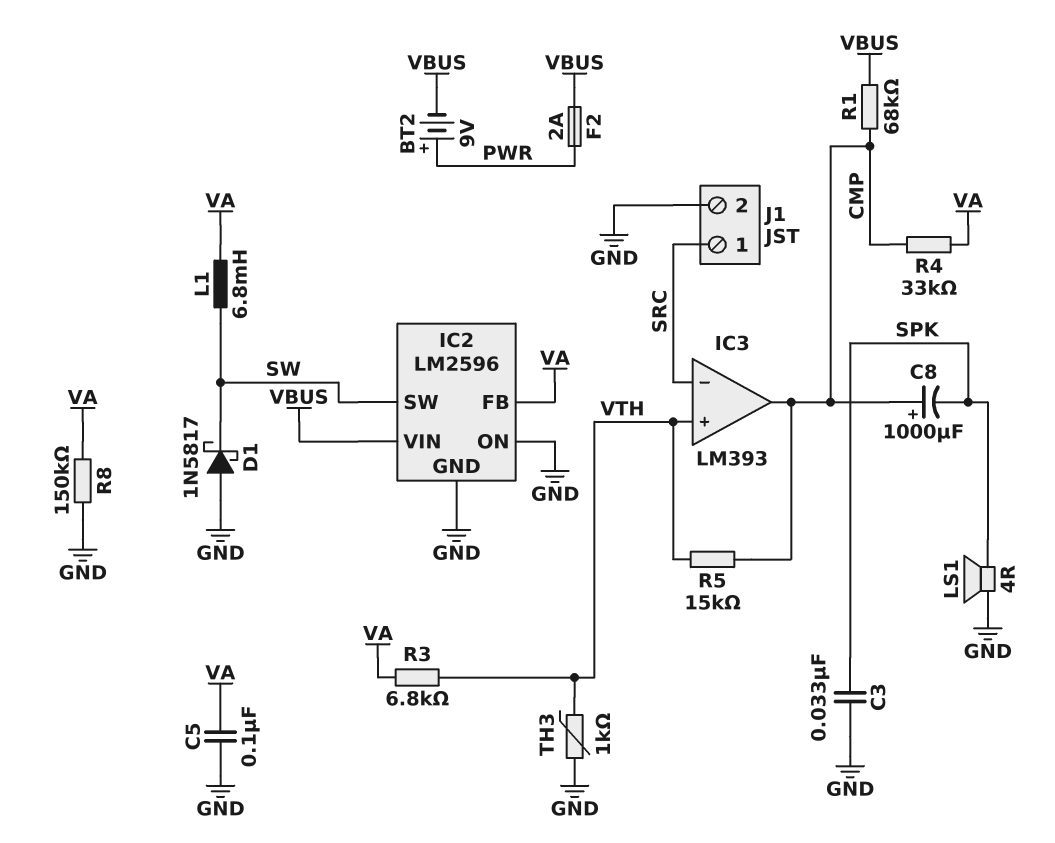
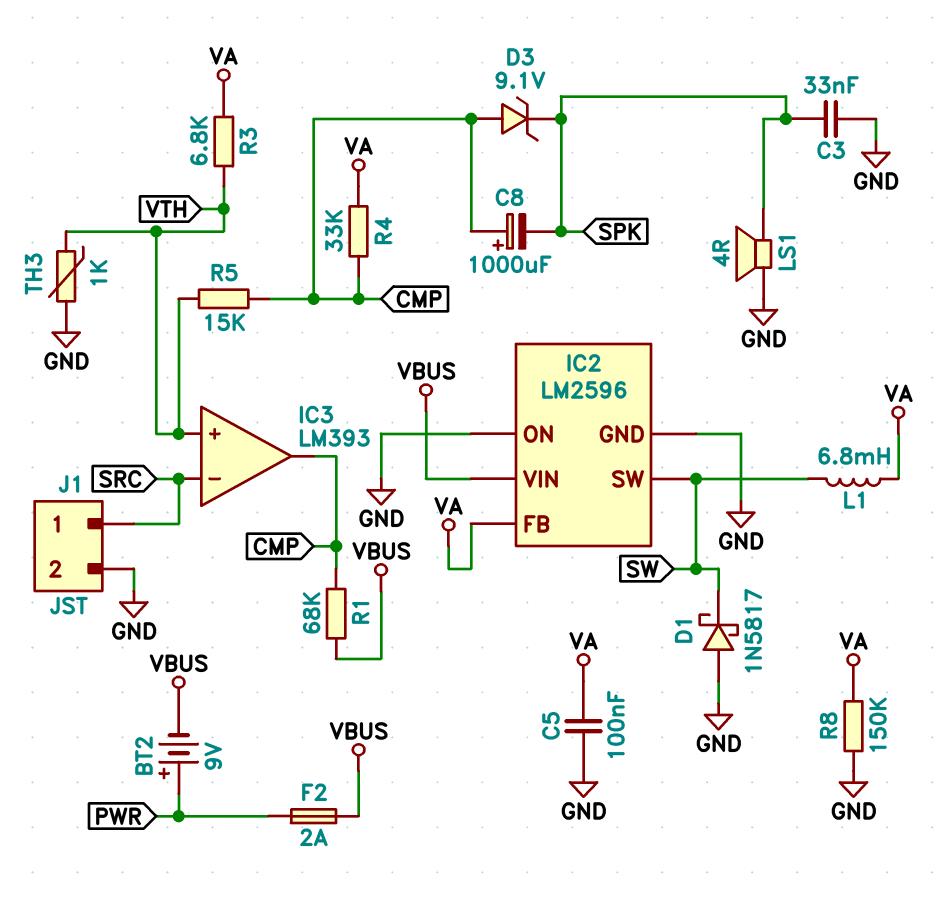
D3: none -> zener 9.1V (A CMP, K SPK)

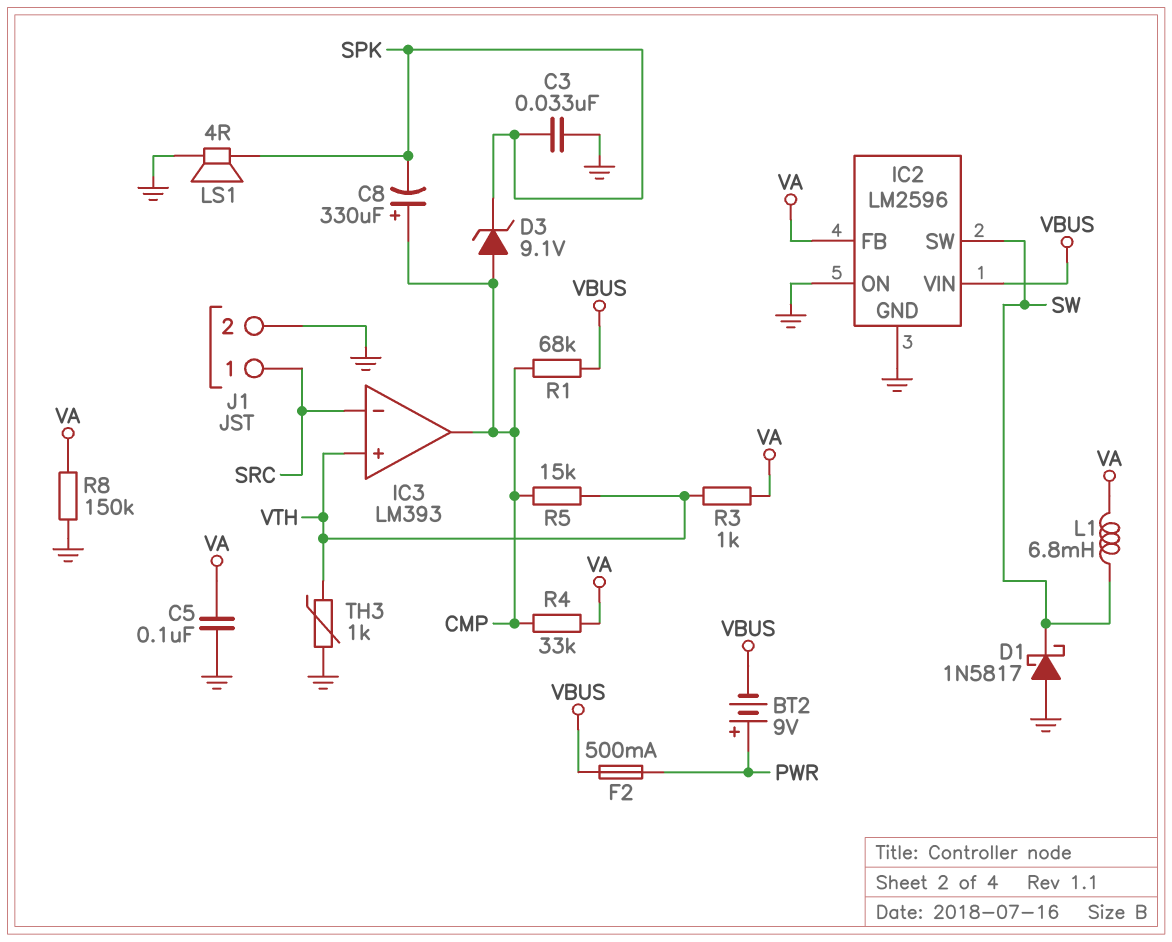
C8: 1000uF (plus CMP, minus SPK) -> 330uF (plus CMP, minus SPK)
F2: 2A (PWR, VBUS) -> 500mA (PWR, VBUS)
R3: 6.8k (VA, VTH) -> 1k (VA, VTH)

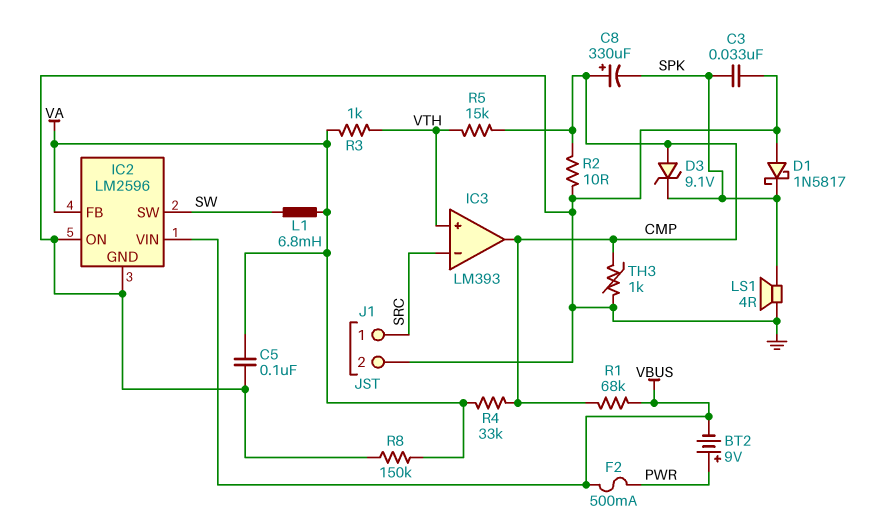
D1: schottky 1N5817 (A GND, K SW) -> schottky 1N5817 (A GND, K SPK)
R2: none -> 10 (CMP, GND)
TH3: 1k (GND, VTH) -> 1k (CMP, GND)

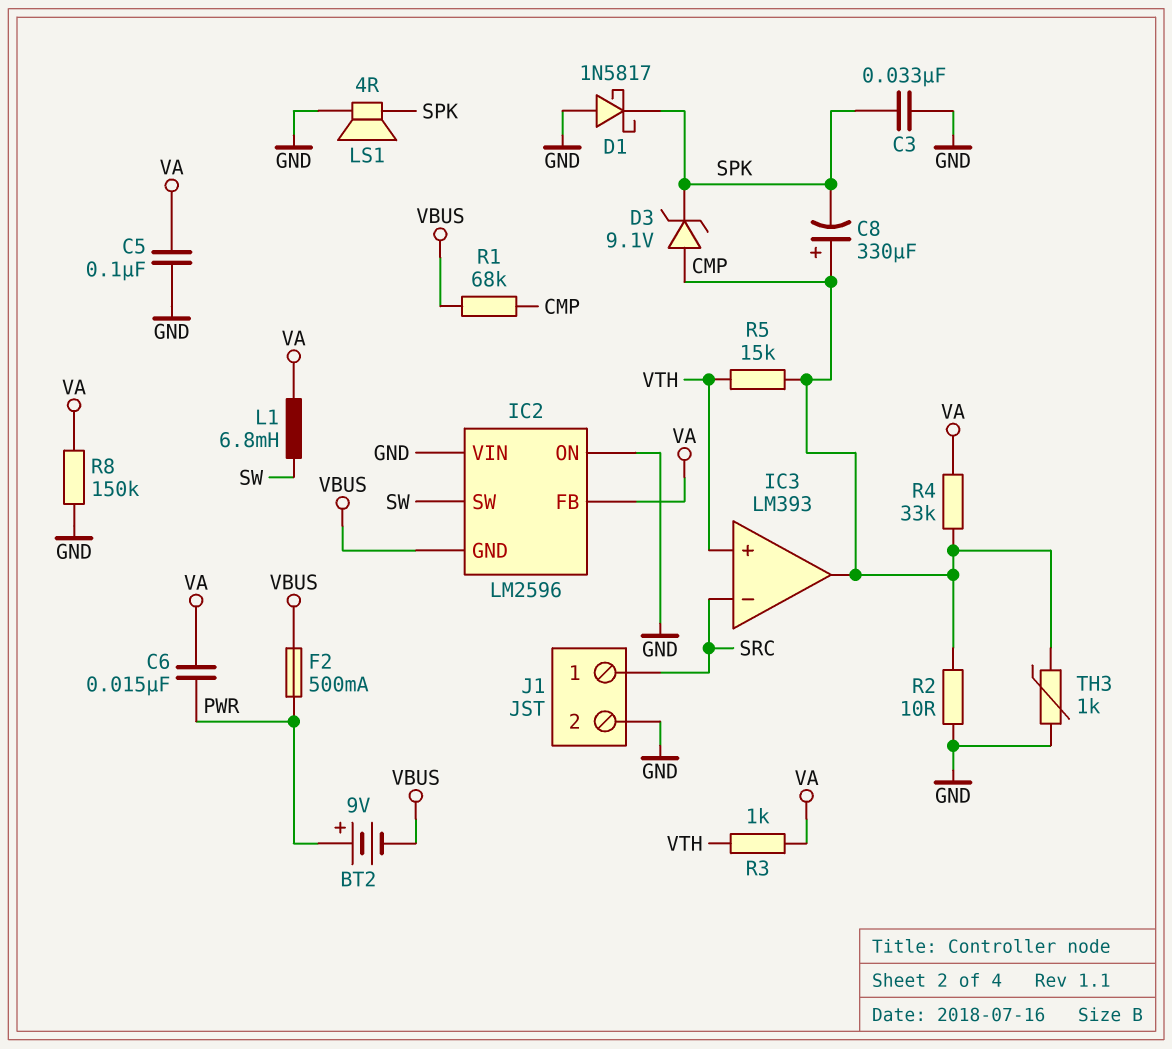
C6: none -> 15nF (PWR, VA)
IC2 pin GND: GND -> VBUS
IC2 pin VIN: VBUS -> GND

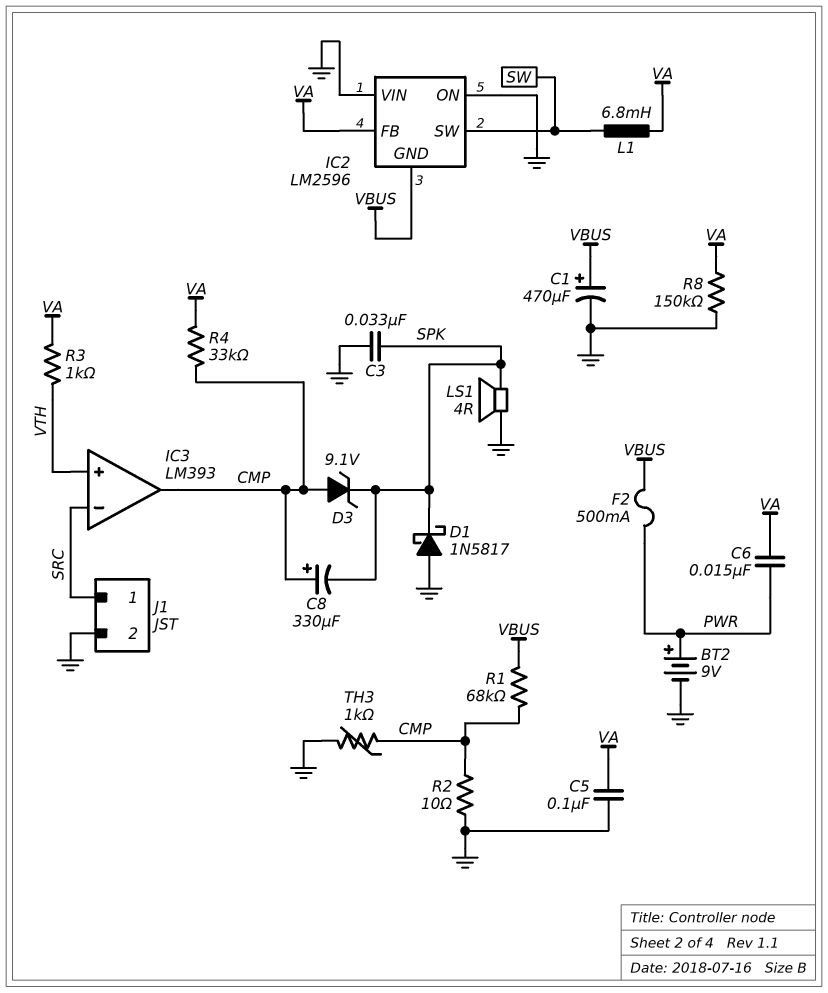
BT2: 9V (plus PWR, minus VBUS) -> 9V (plus PWR, minus GND)
C1: none -> 470uF (plus VBUS, minus GND)
R5: 15k (CMP, VTH) -> none

